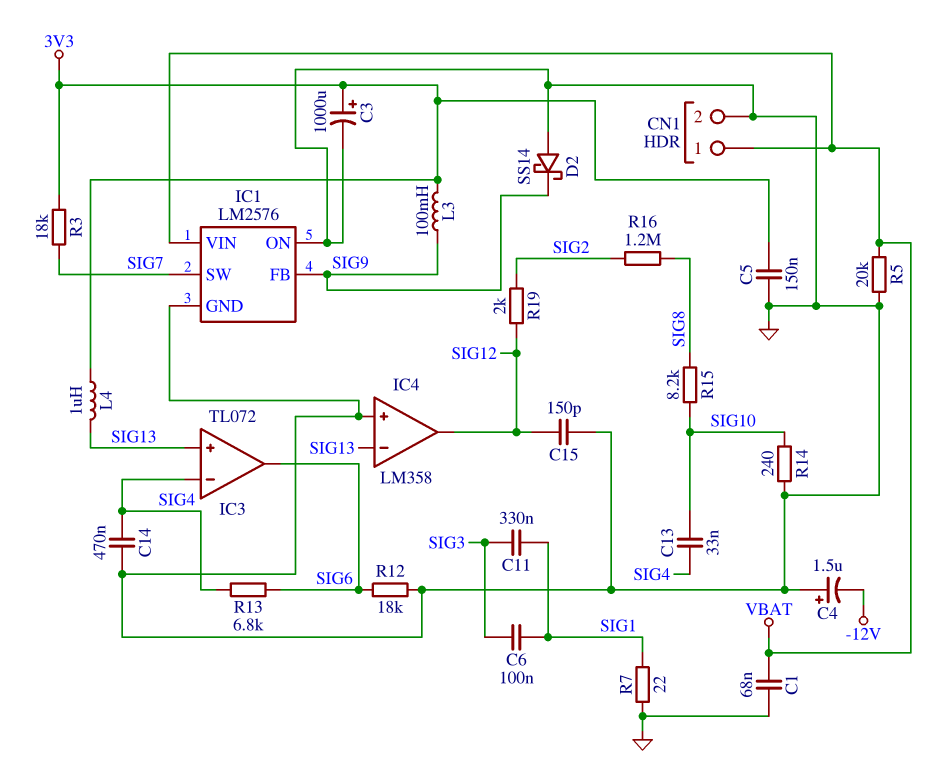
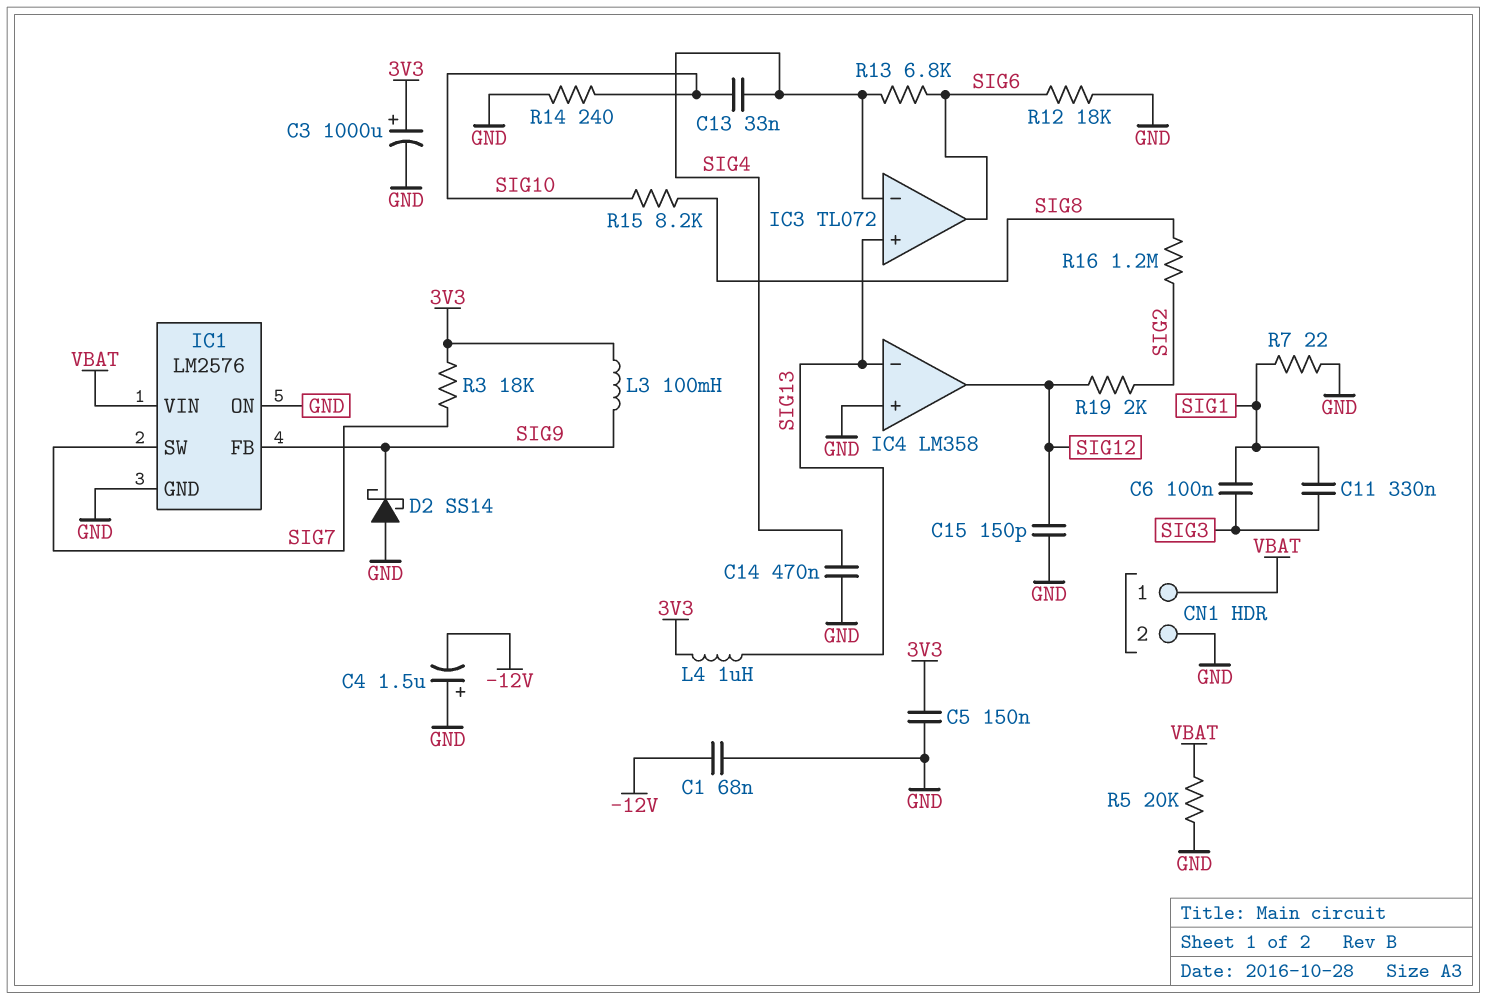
C1: 68nF (GND, VBAT) -> 68nF (-12V, GND)

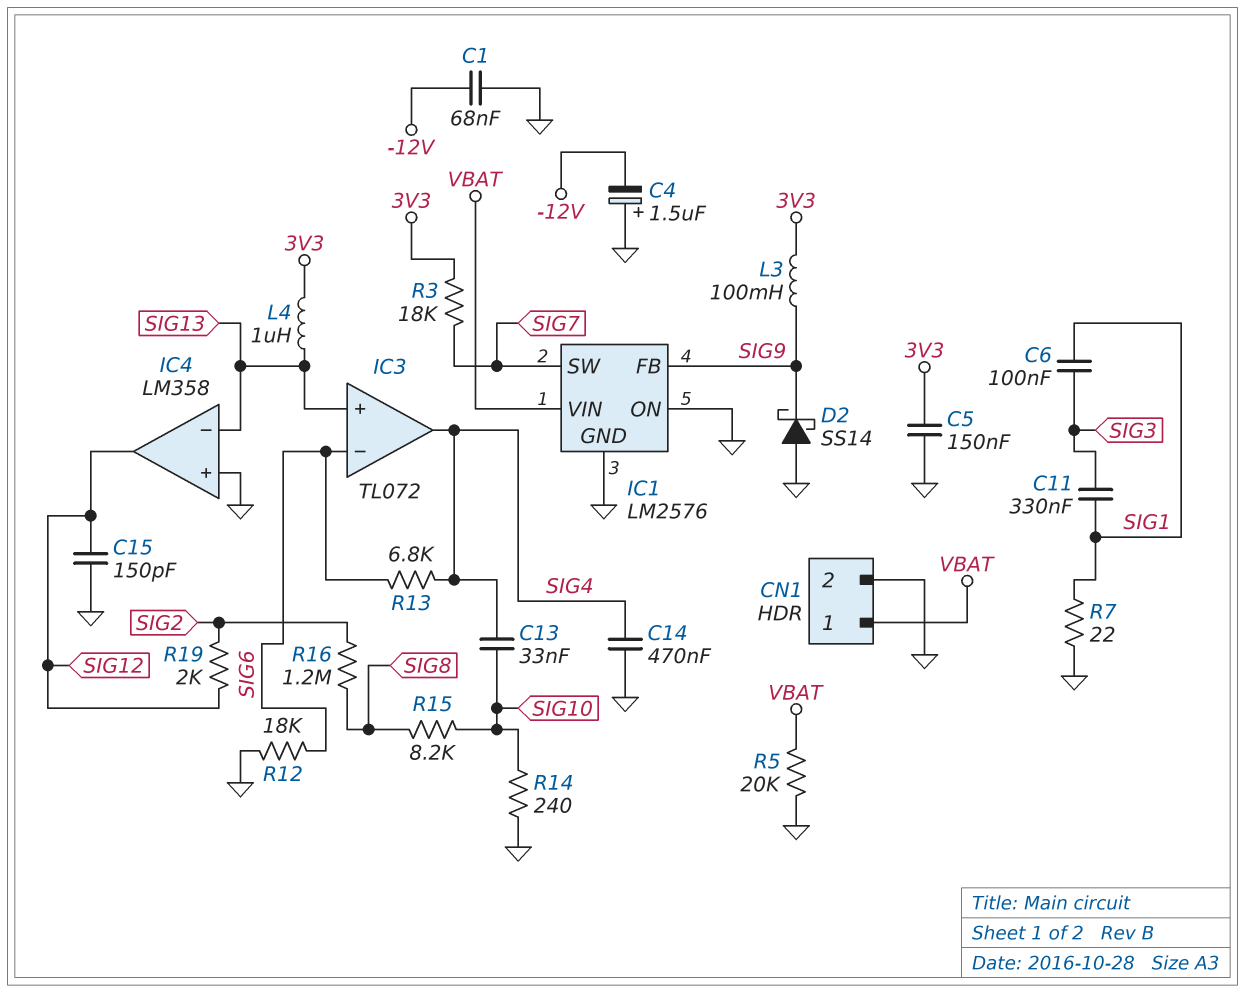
C3: 1000uF (plus 3V3, minus GND) -> none
IC3 pin in-: SIG4 -> SIG6
IC3 pin out: SIG6 -> SIG4

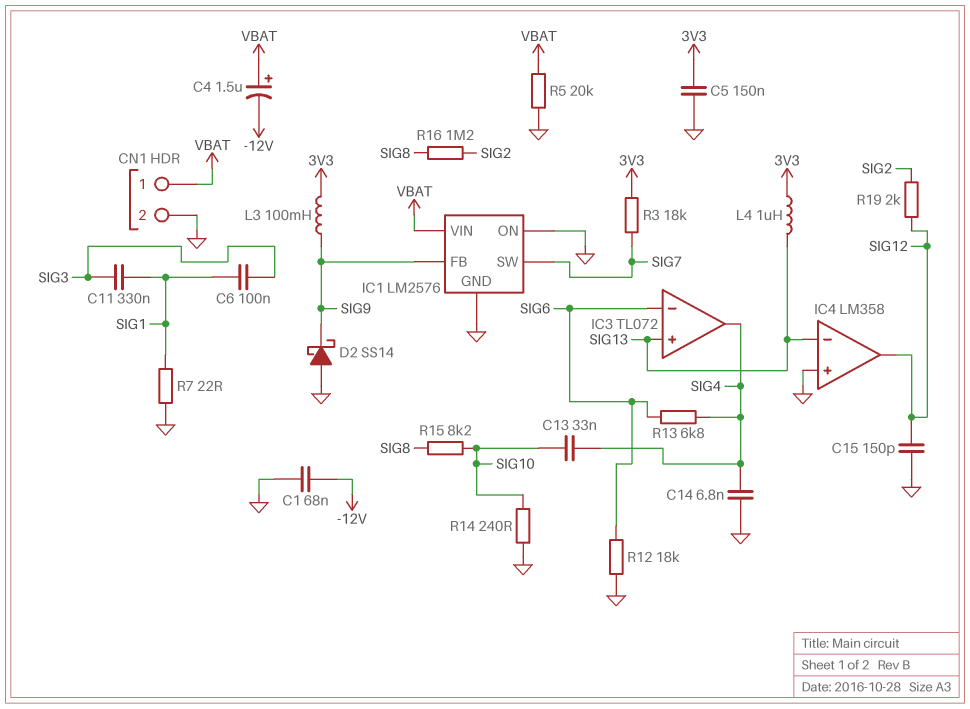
C4: 1.5uF (plus GND, minus -12V) -> 1.5uF (plus VBAT, minus -12V)
C14: 470nF (GND, SIG4) -> 6.8nF (GND, SIG4)

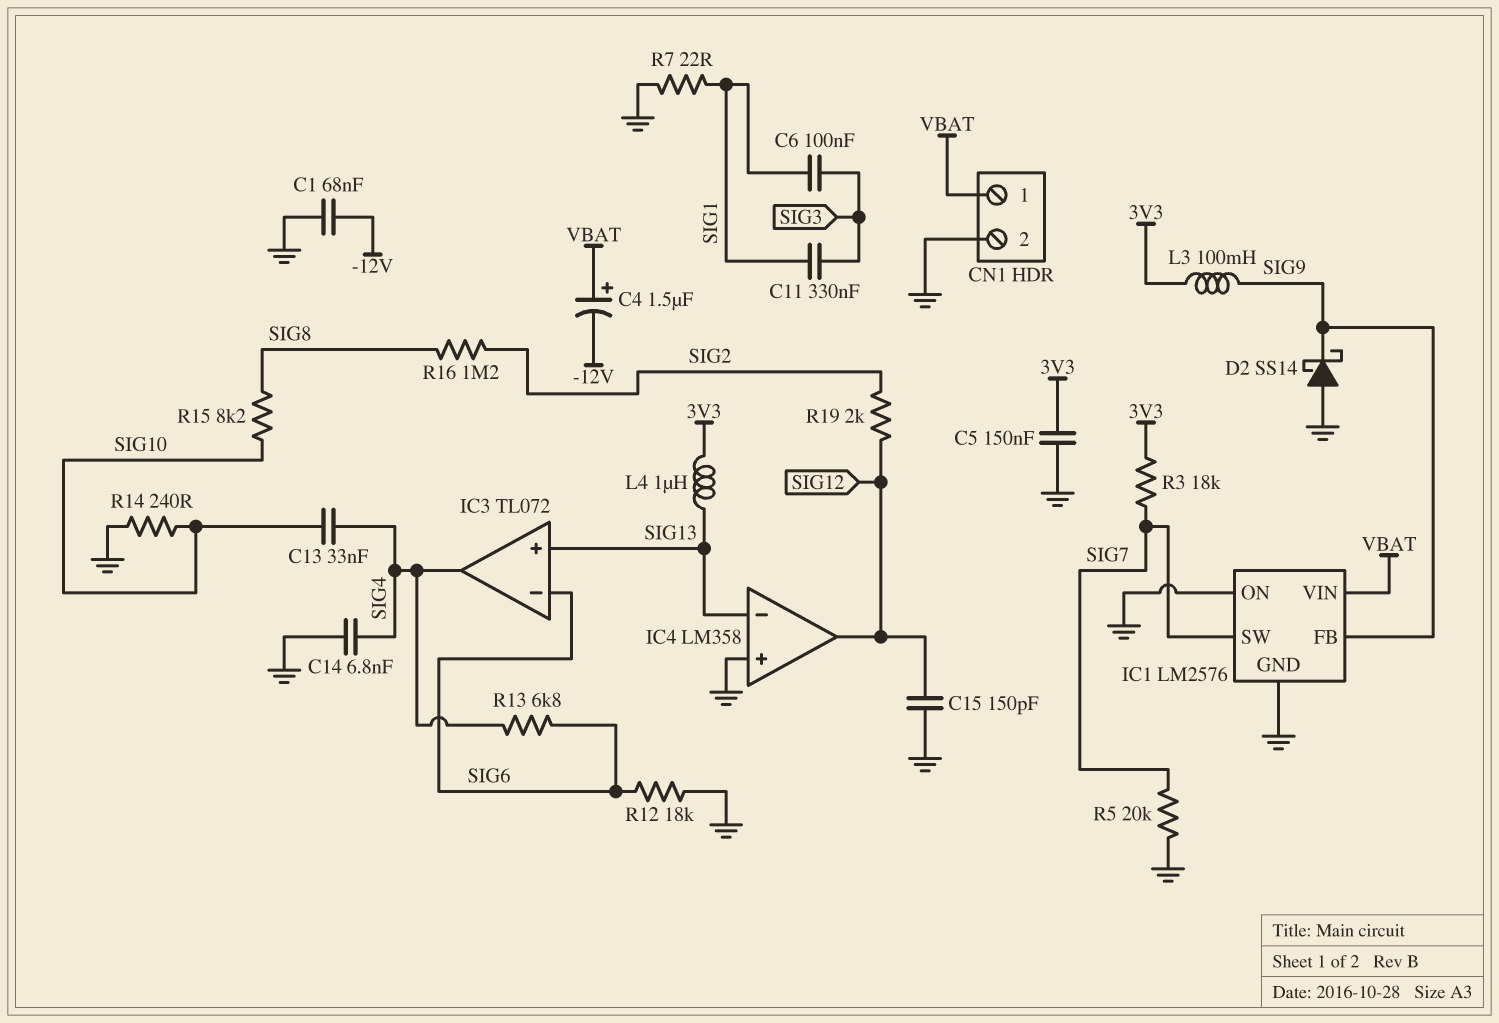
R5: 20k (GND, VBAT) -> 20k (GND, SIG7)

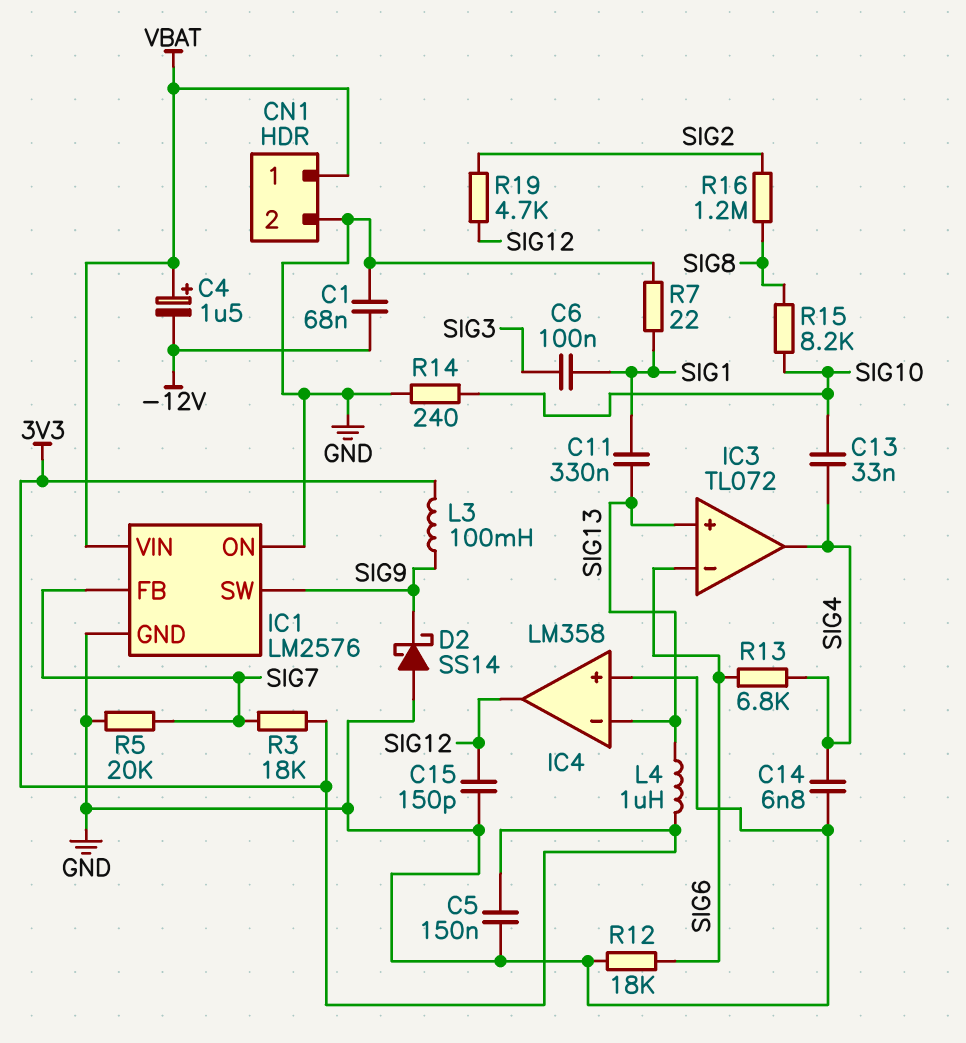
C11: 330nF (SIG1, SIG3) -> 330nF (SIG1, SIG13)
IC1 pin FB: SIG9 -> SIG7
IC1 pin SW: SIG7 -> SIG9
R19: 2k (SIG2, SIG12) -> 4.7k (SIG2, SIG12)

